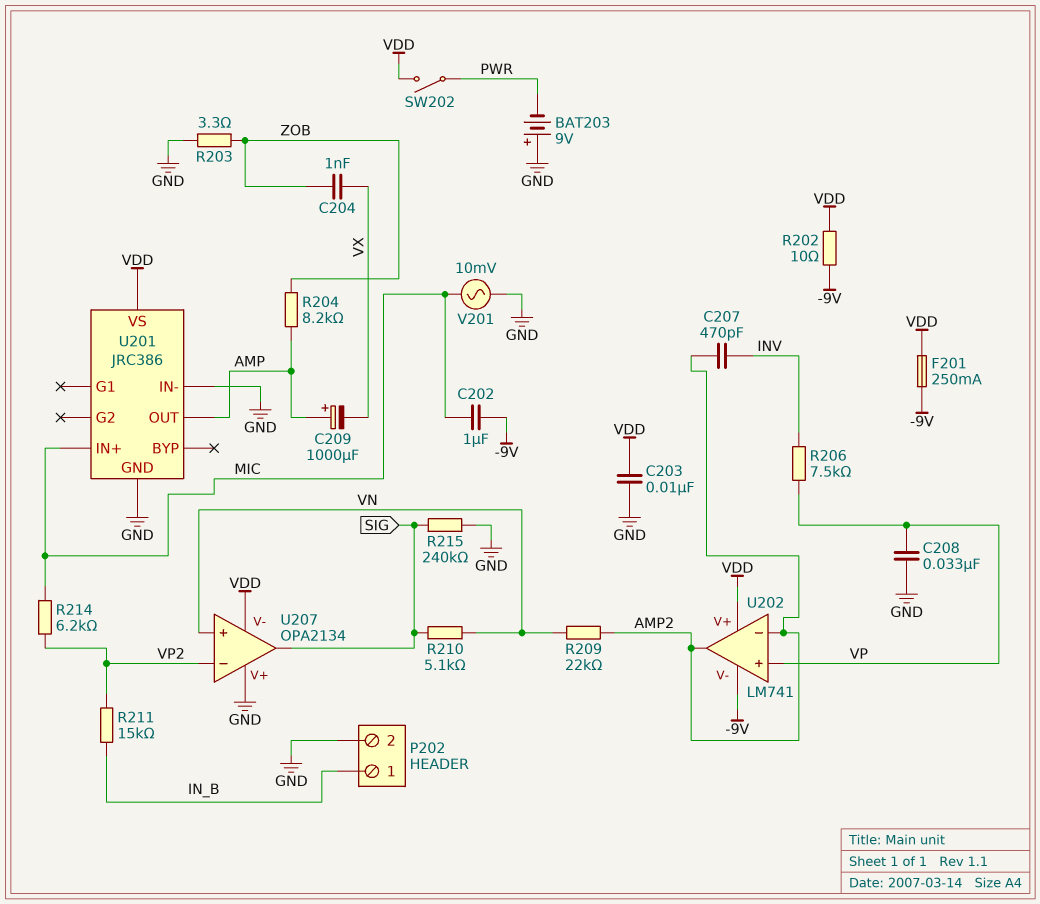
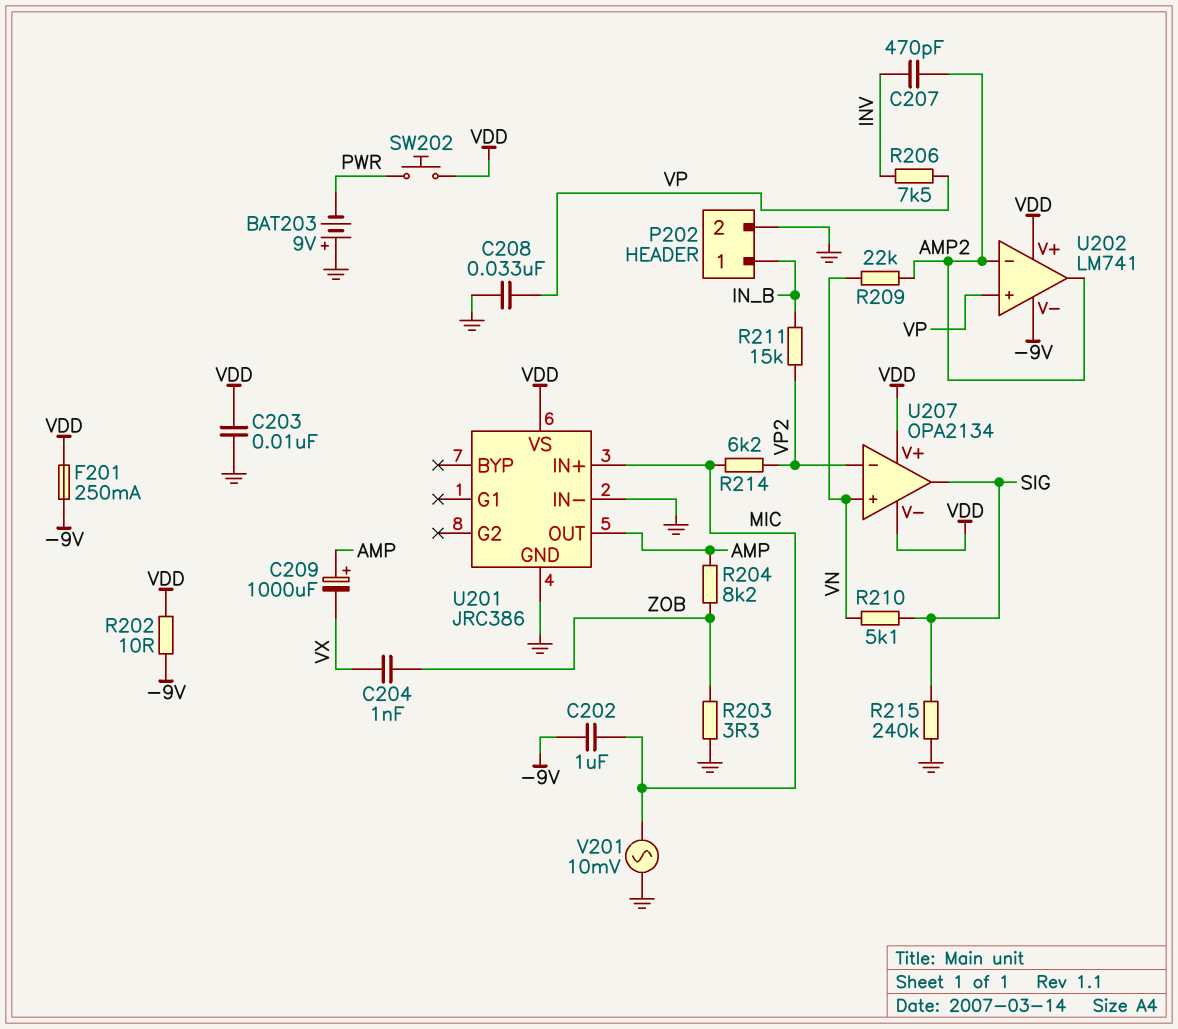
SW202: switch (PWR, VDD) -> button (PWR, VDD)
U207 pin V+: GND -> VDD

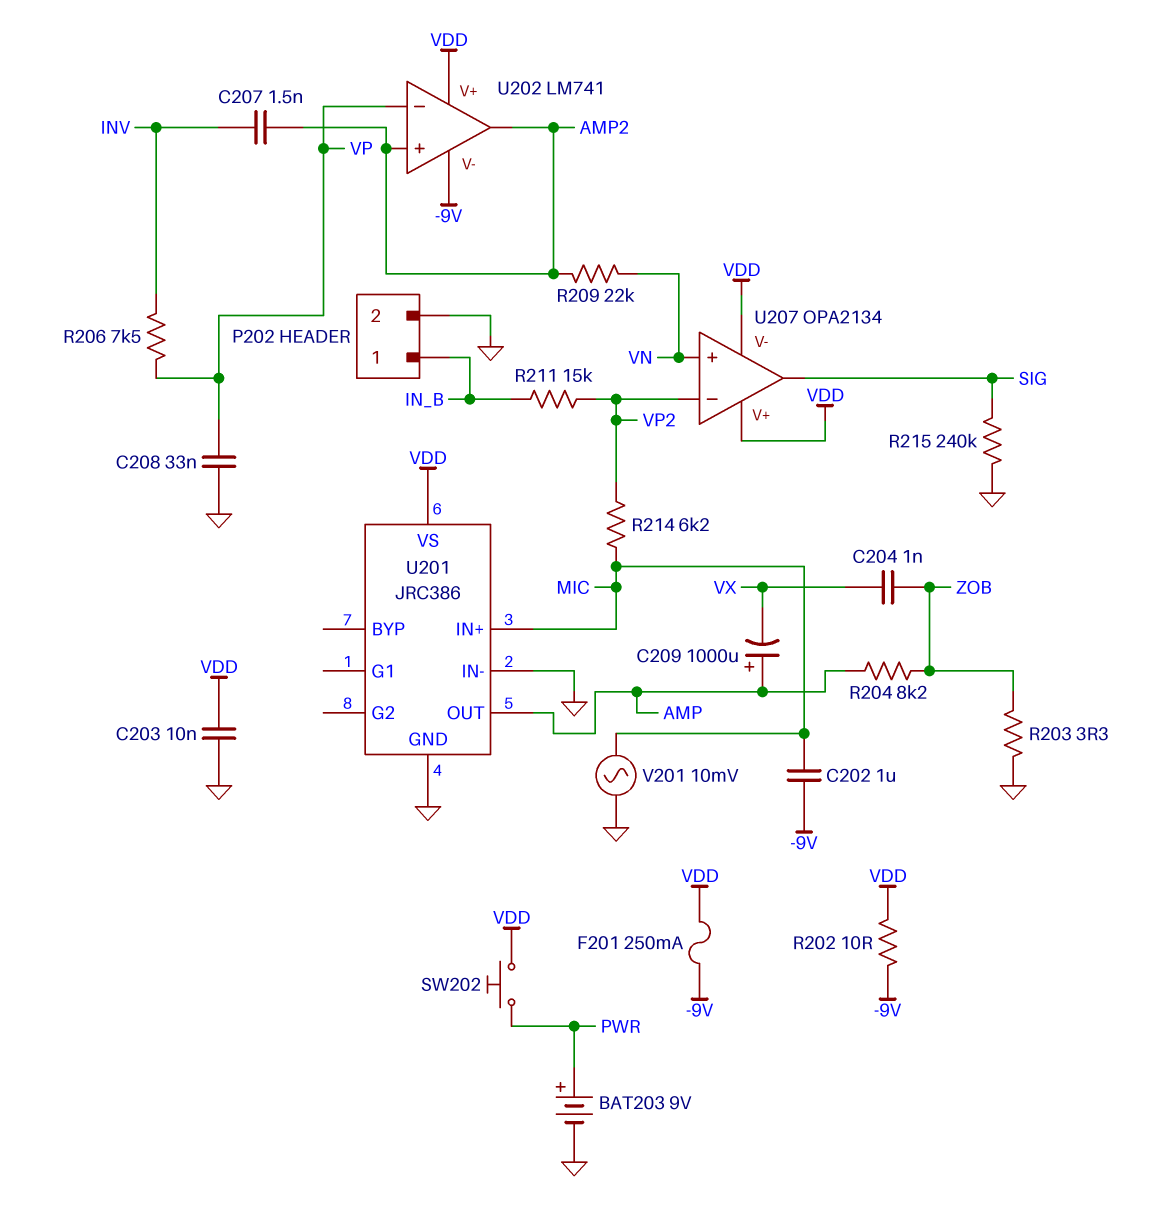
BAT203: 9V (plus GND, minus PWR) -> 9V (plus PWR, minus GND)
C207: 470pF (AMP2, INV) -> 1.5nF (AMP2, INV)
R210: 5.1k (SIG, VN) -> none
U202 pin in+: VP -> AMP2
U202 pin in-: AMP2 -> VP

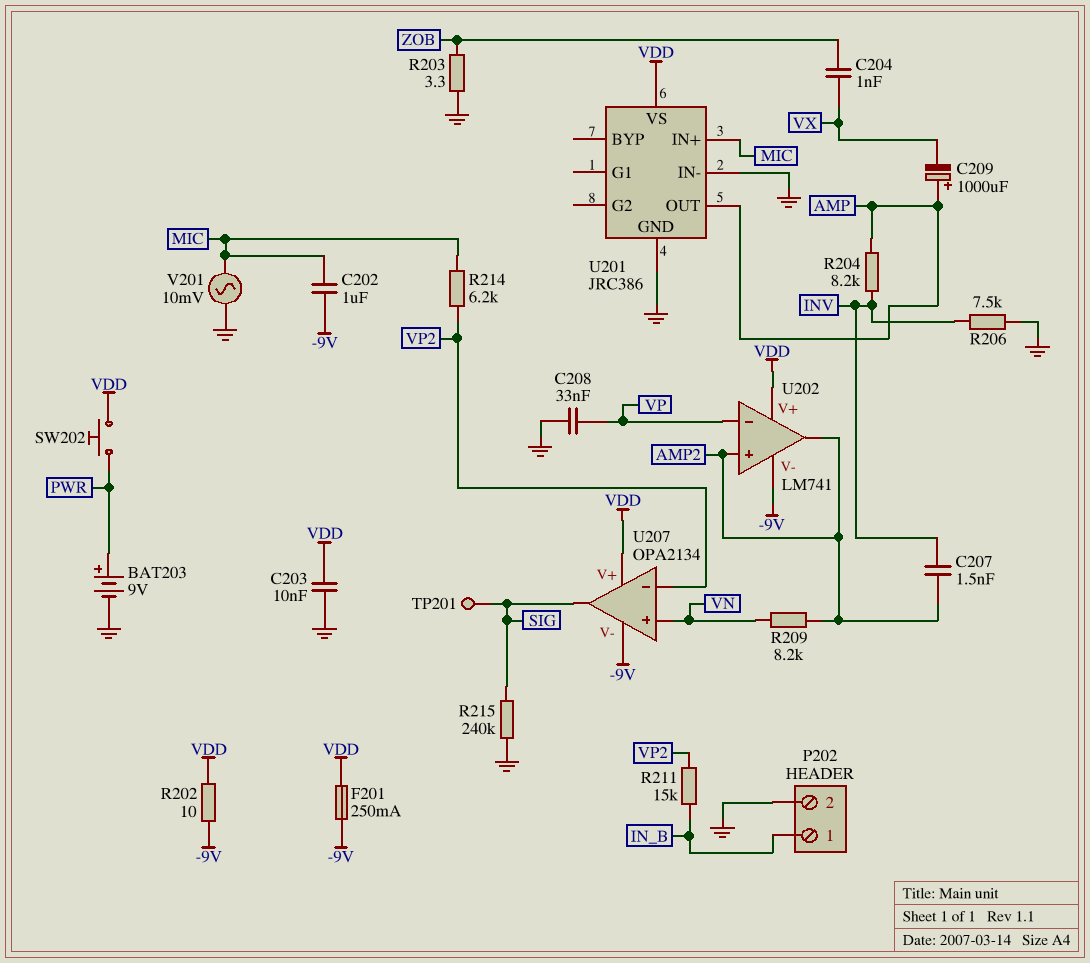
R204: 8.2k (AMP, ZOB) -> 8.2k (AMP, INV)
R206: 7.5k (INV, VP) -> 7.5k (GND, INV)
R209: 22k (AMP2, VN) -> 8.2k (AMP2, VN)
TP201: none -> test point (SIG)
U207 pin V-: VDD -> -9V

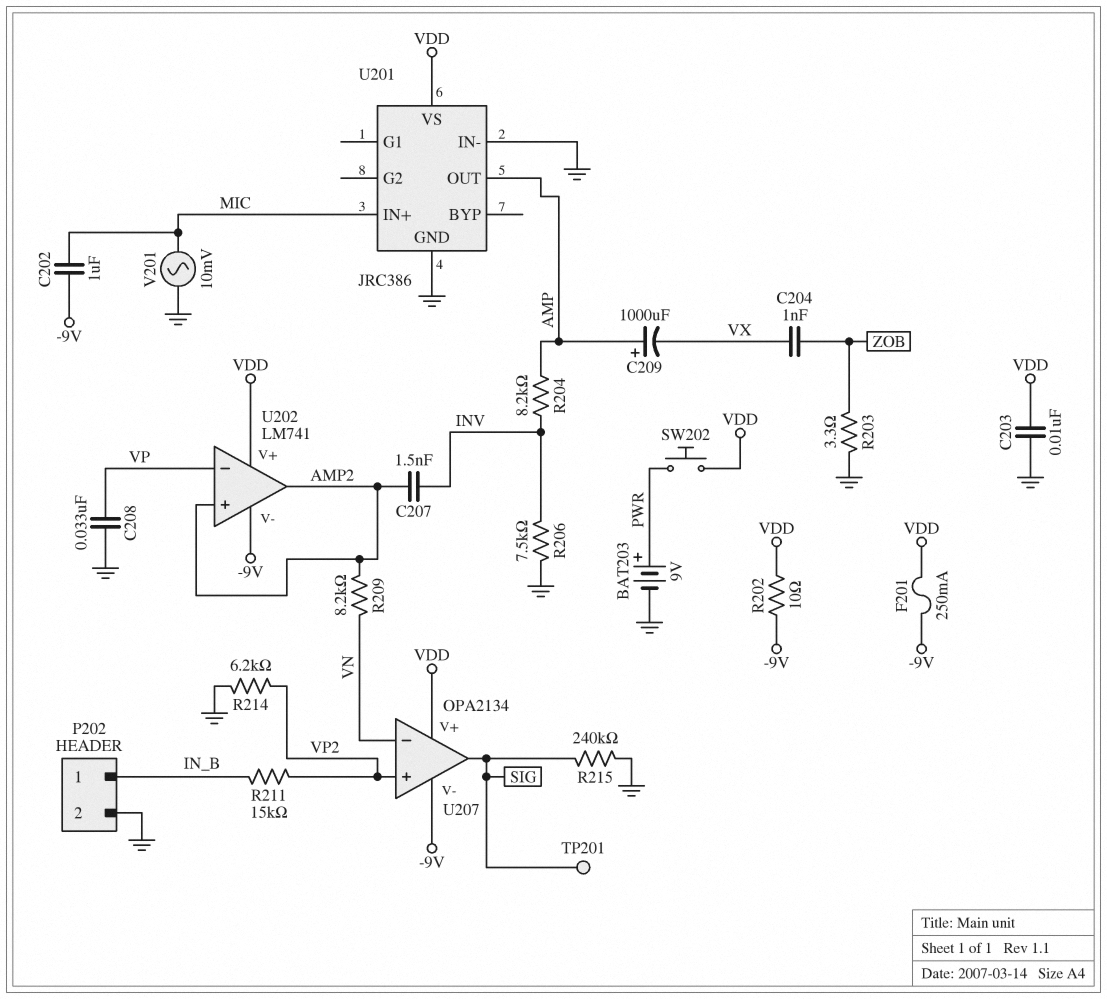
R214: 6.2k (MIC, VP2) -> 6.2k (GND, VP2)
U207 pin in+: VN -> VP2
U207 pin in-: VP2 -> VN

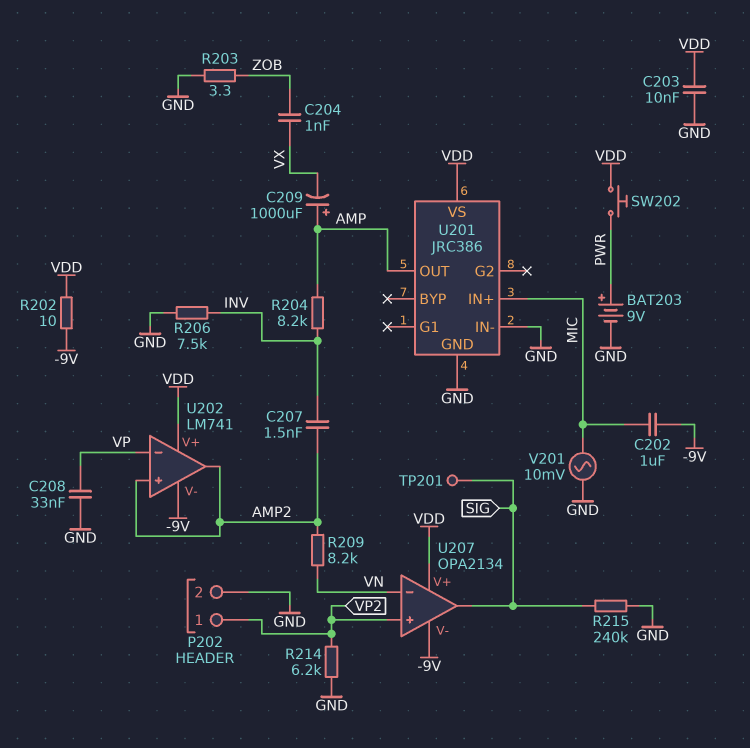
F201: 250mA (-9V, VDD) -> none
P202 pin 1: IN_B -> VP2
R211: 15k (IN_B, VP2) -> none

